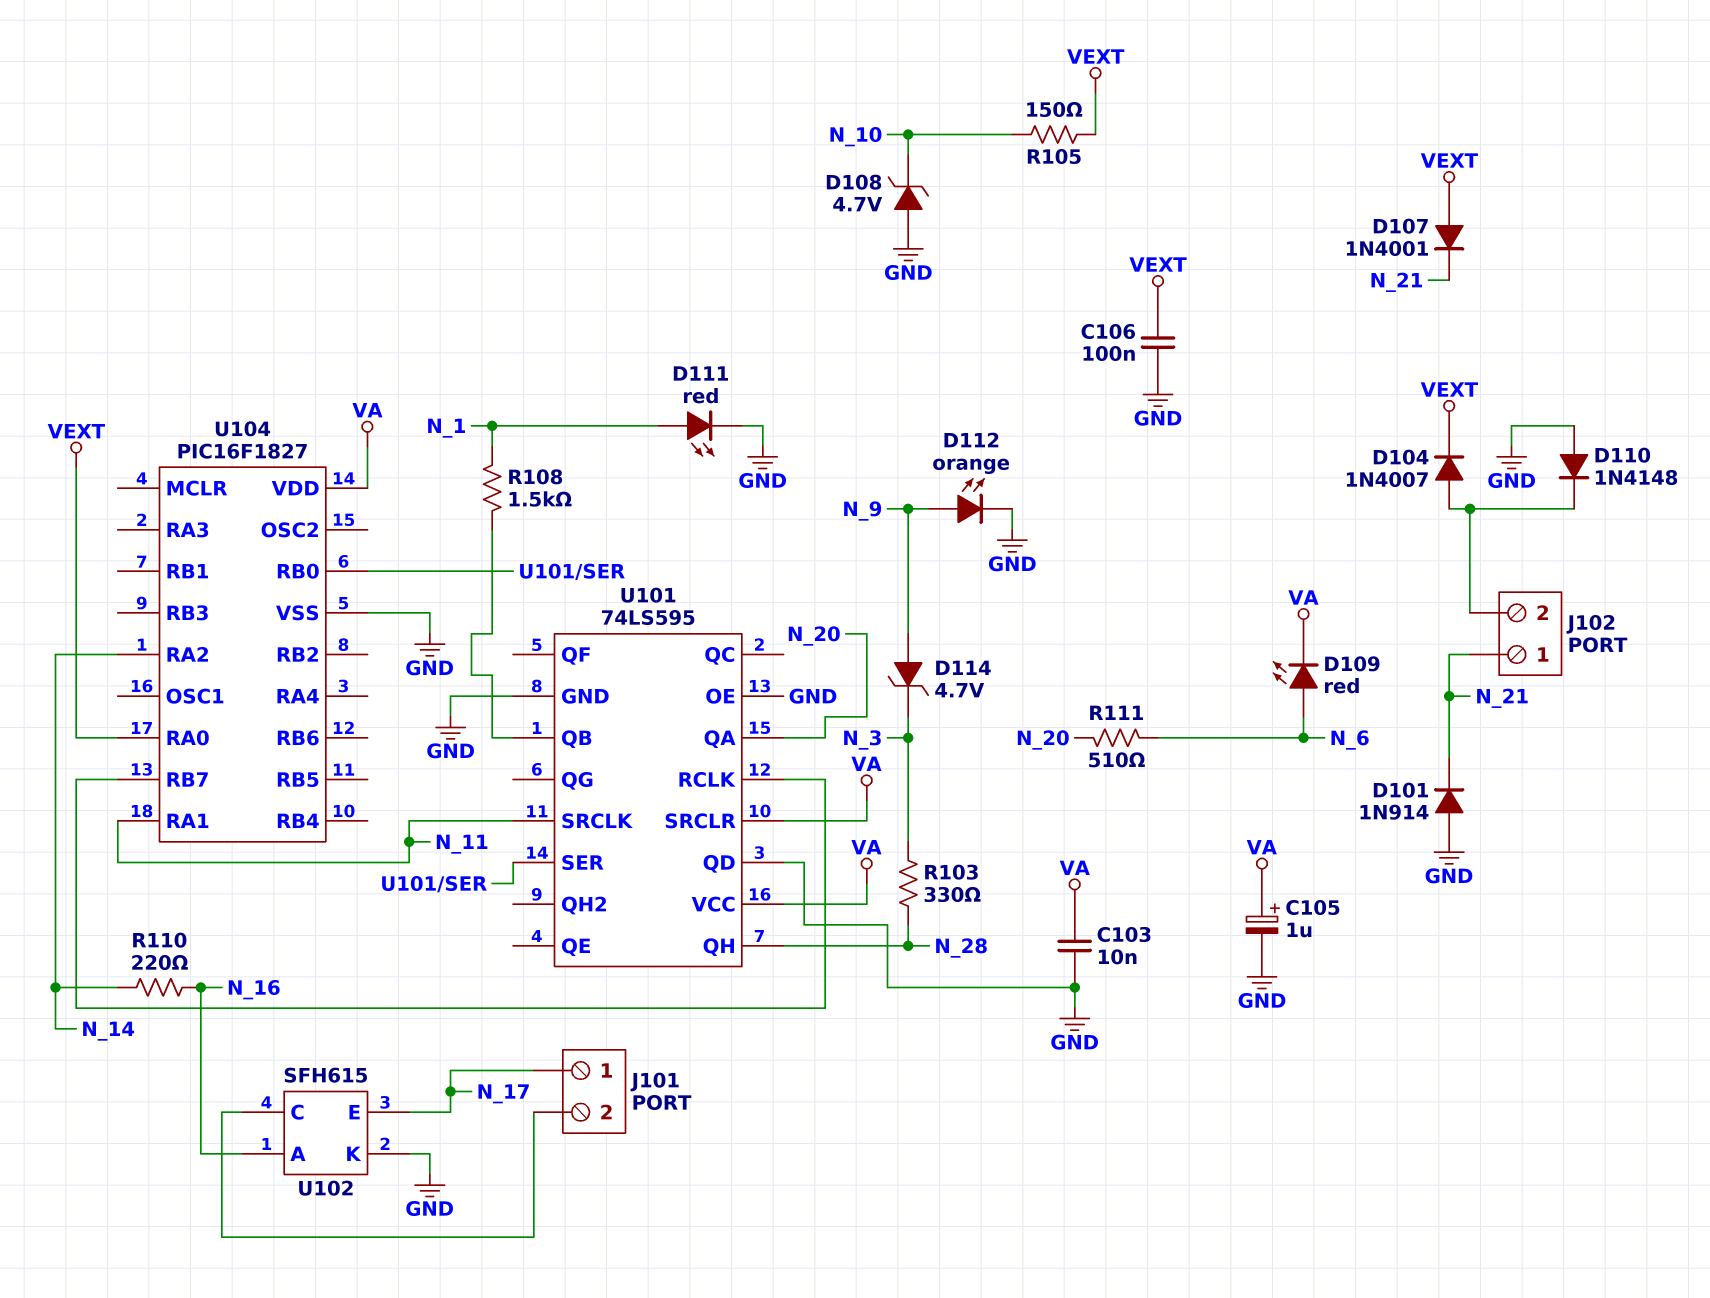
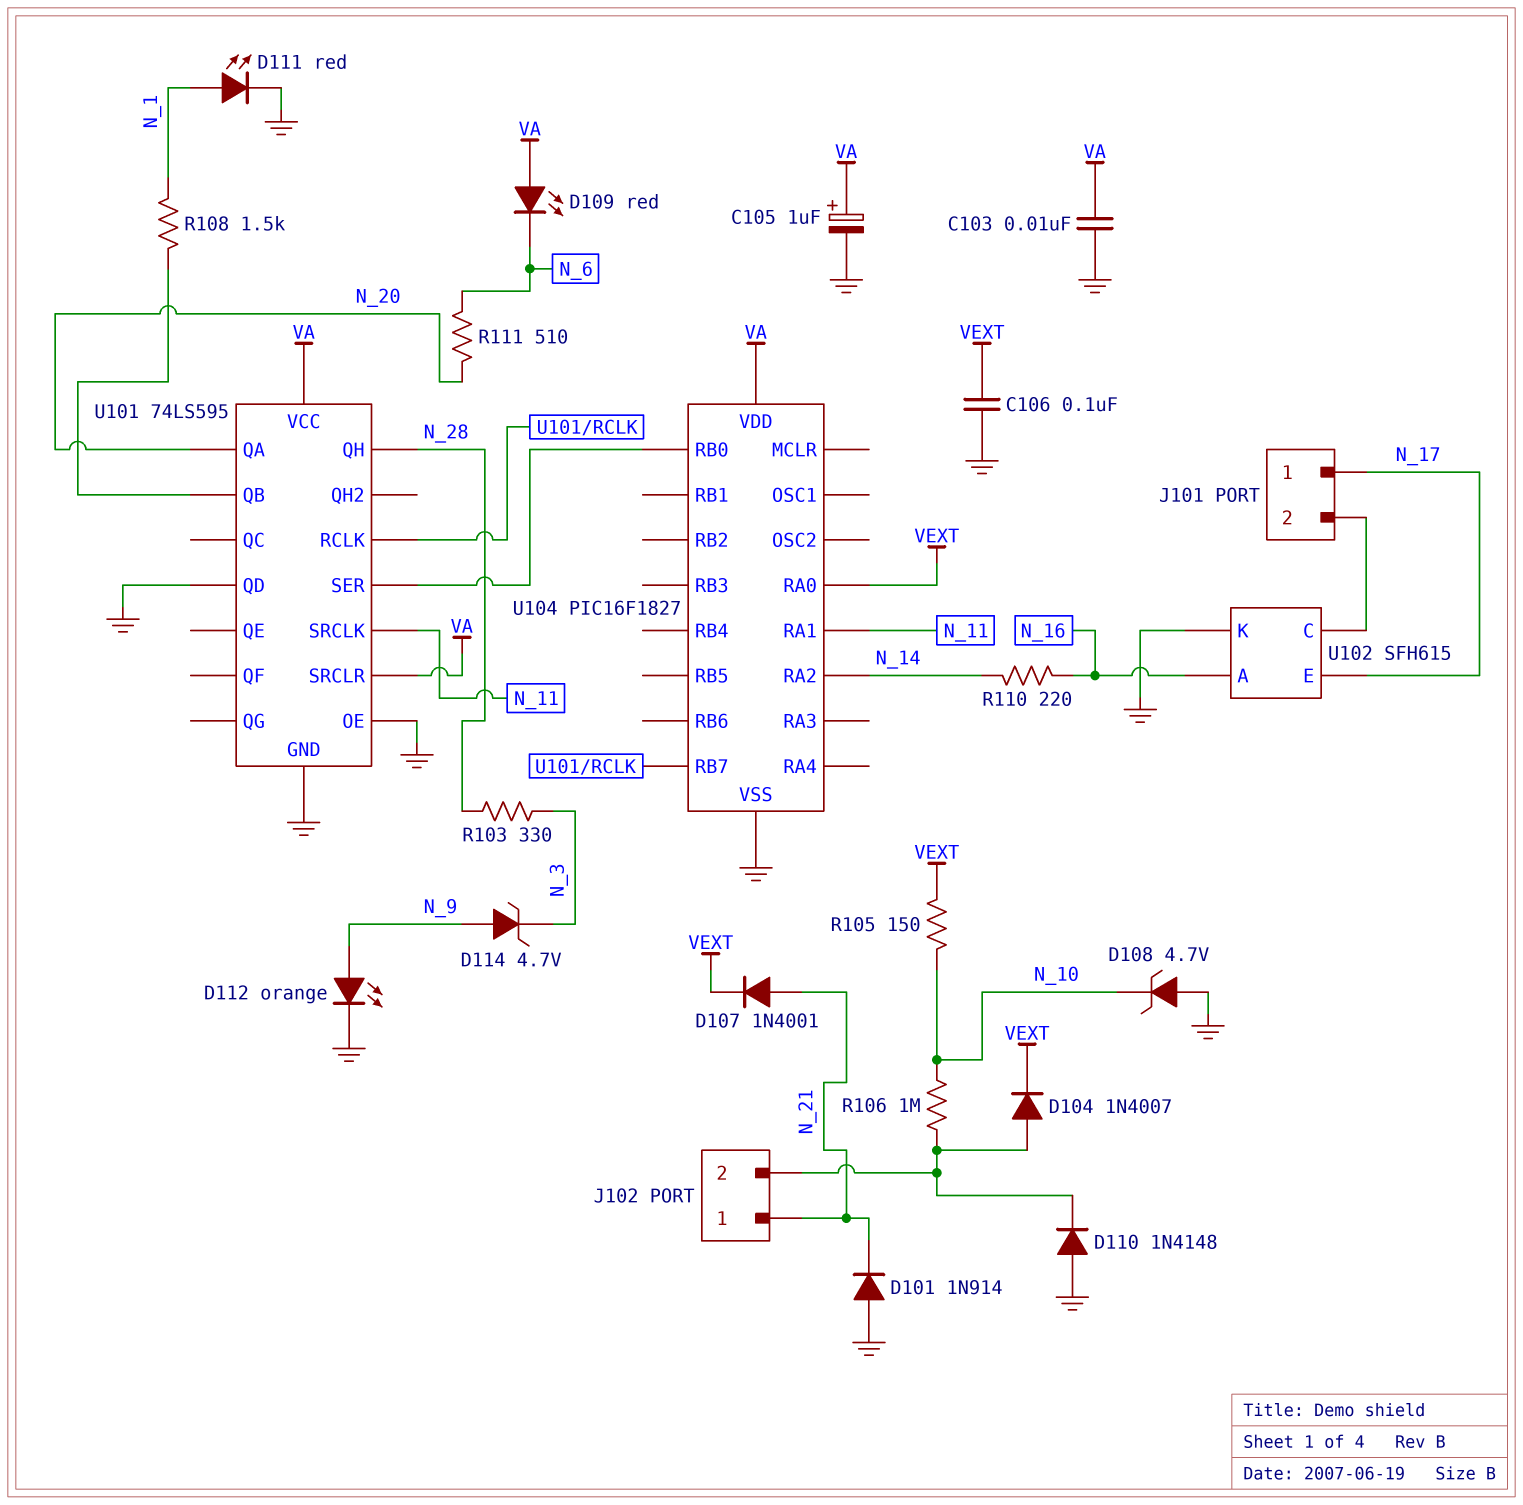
D107: diode 1N4001 (A VEXT, K N_21) -> diode 1N4001 (A N_21, K VEXT)
D109: LED red (A N_6, K VA) -> LED red (A VA, K N_6)
R106: none -> 1M (J102/2, N_10)

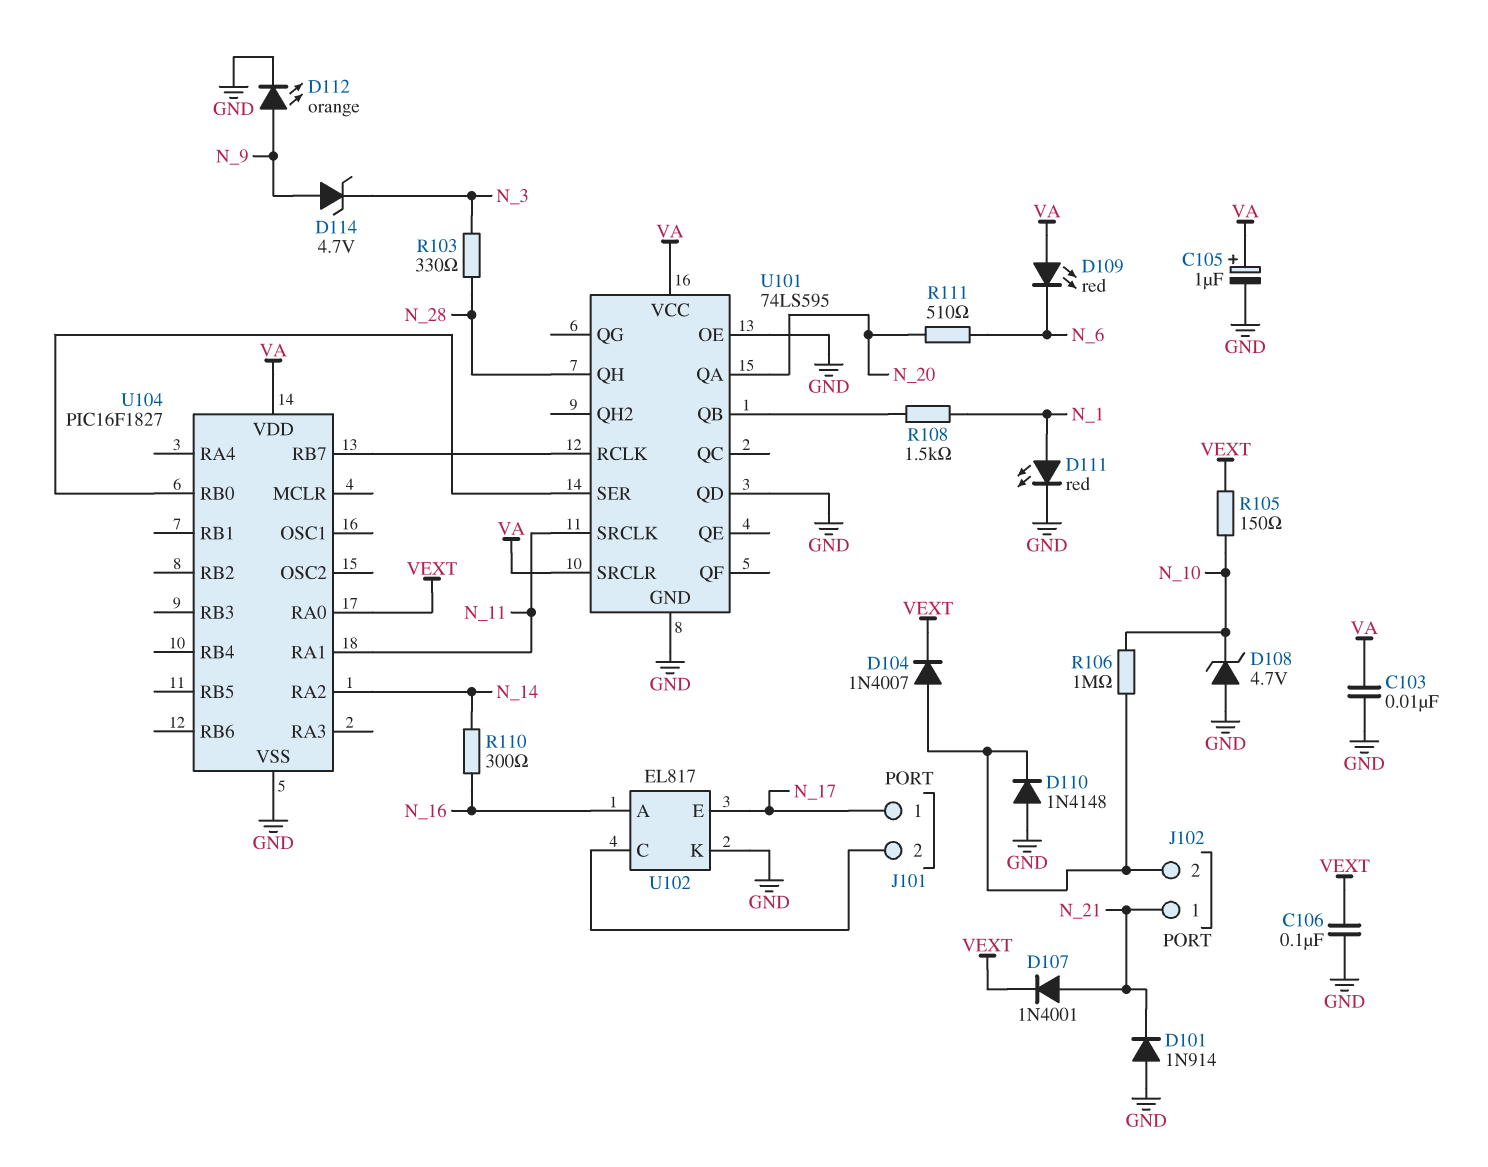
R110: 220 (N_14, N_16) -> 300 (N_14, N_16)
U102: SFH615 -> EL817

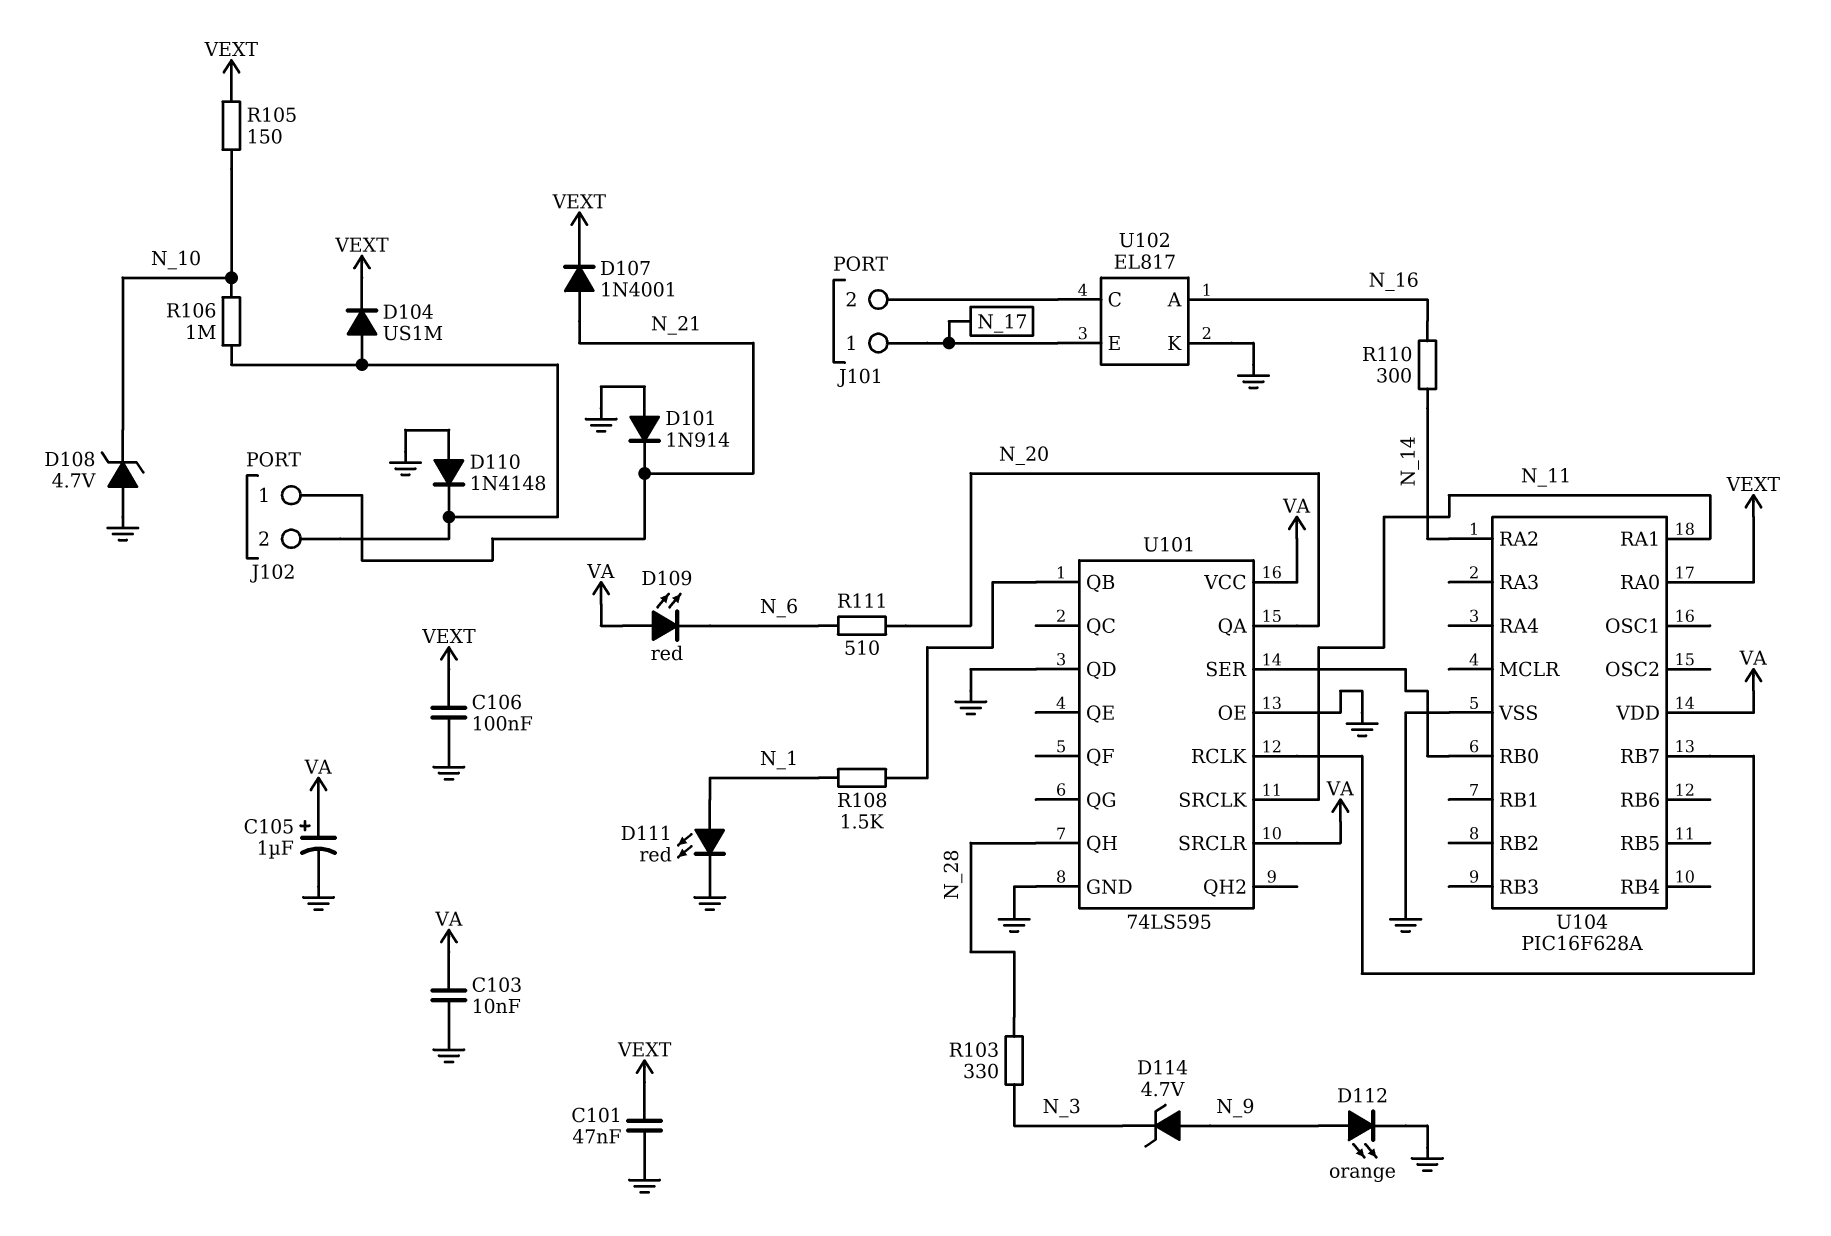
C101: none -> 47nF (GND, VEXT)
D104: diode 1N4007 (A J102/2, K VEXT) -> diode US1M (A J102/2, K VEXT)
U104: PIC16F1827 -> PIC16F628A

